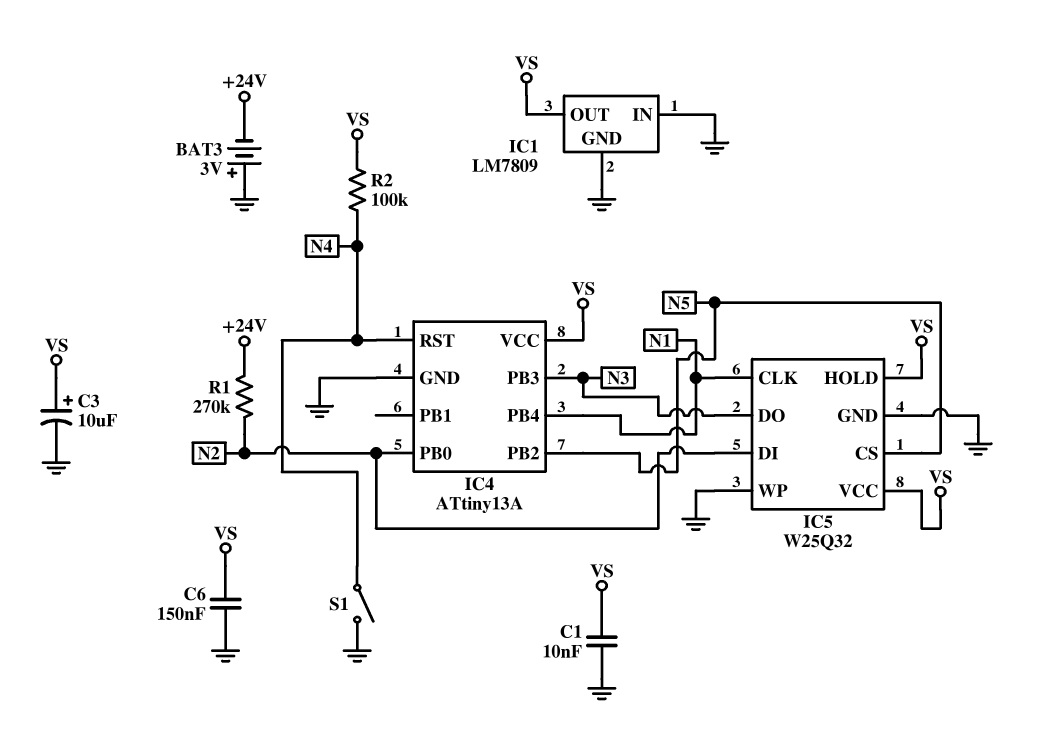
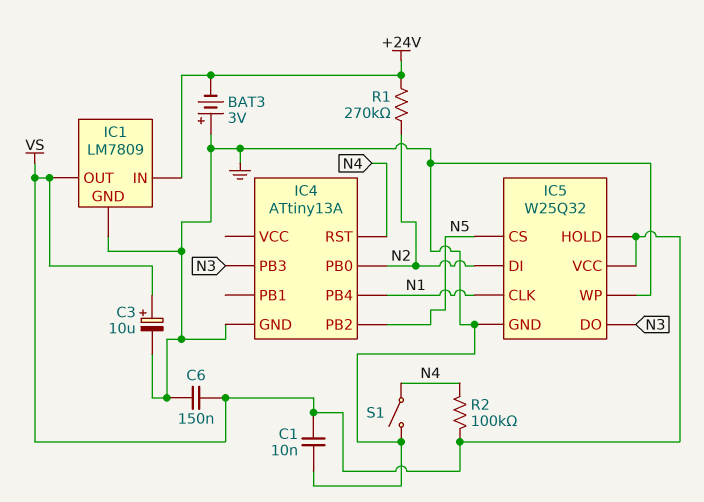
IC1 pin IN: GND -> +24V
IC4 pin VCC: VS -> none

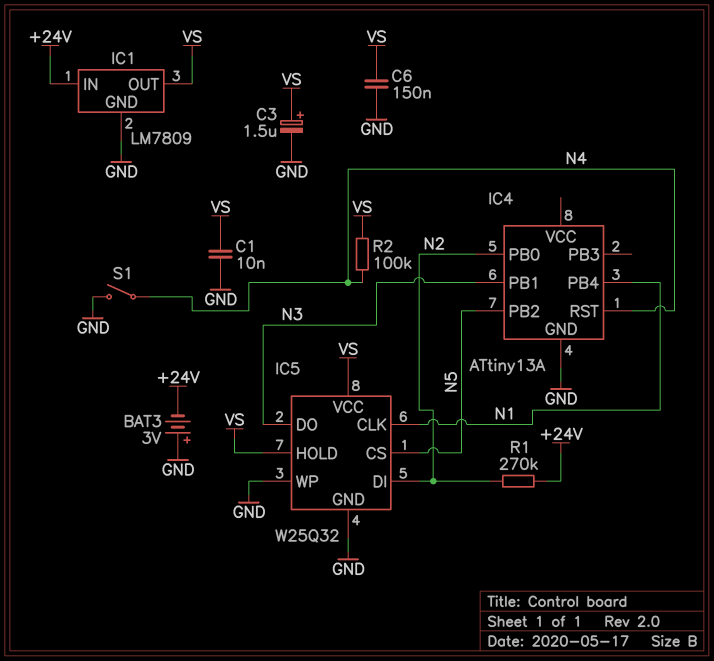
C3: 10uF (plus VS, minus GND) -> 1.5uF (plus VS, minus GND)
IC4 pin PB1: none -> N3
IC4 pin PB3: N3 -> none

